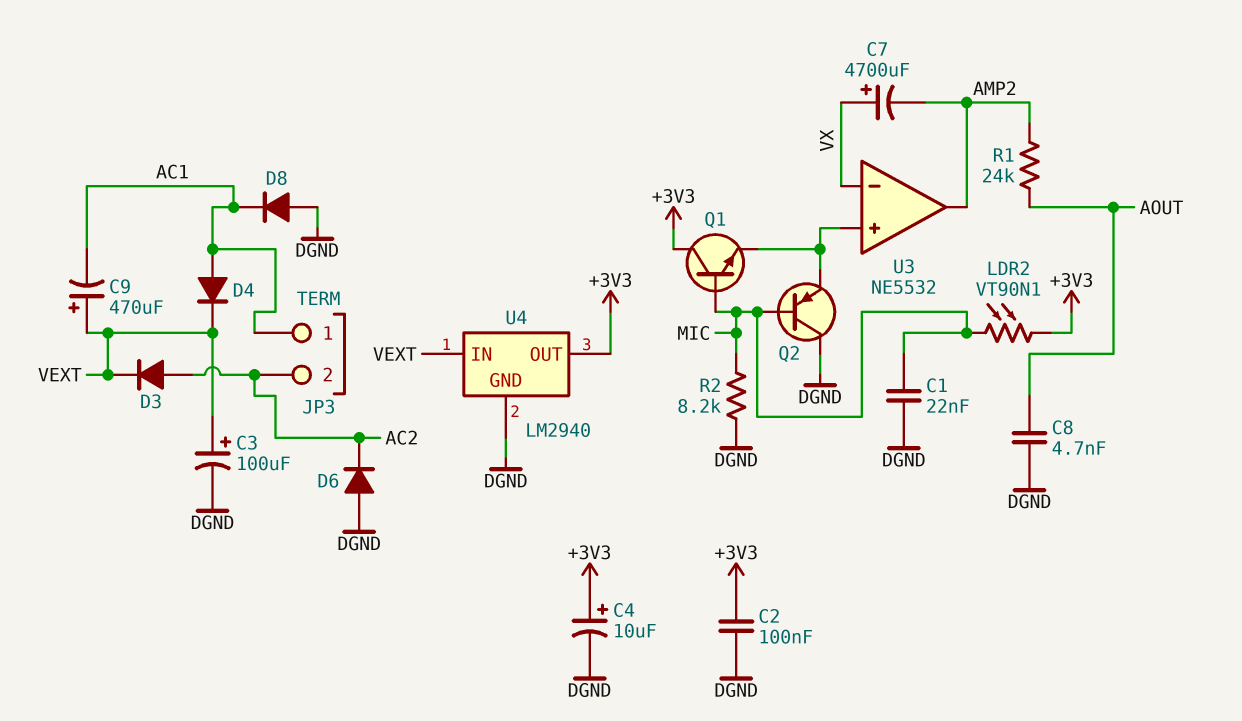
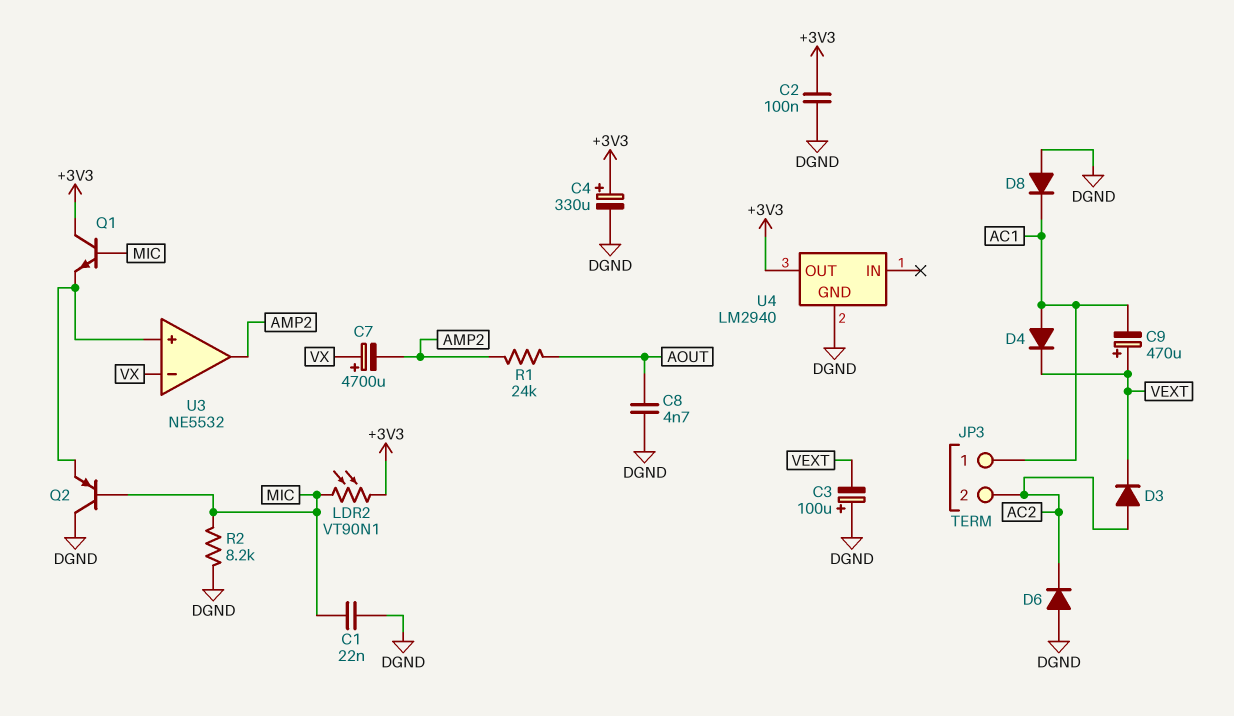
C3: 100uF (plus VEXT, minus DGND) -> 100uF (plus DGND, minus VEXT)
C4: 10uF (plus +3V3, minus DGND) -> 330uF (plus +3V3, minus DGND)
U4 pin IN: VEXT -> none

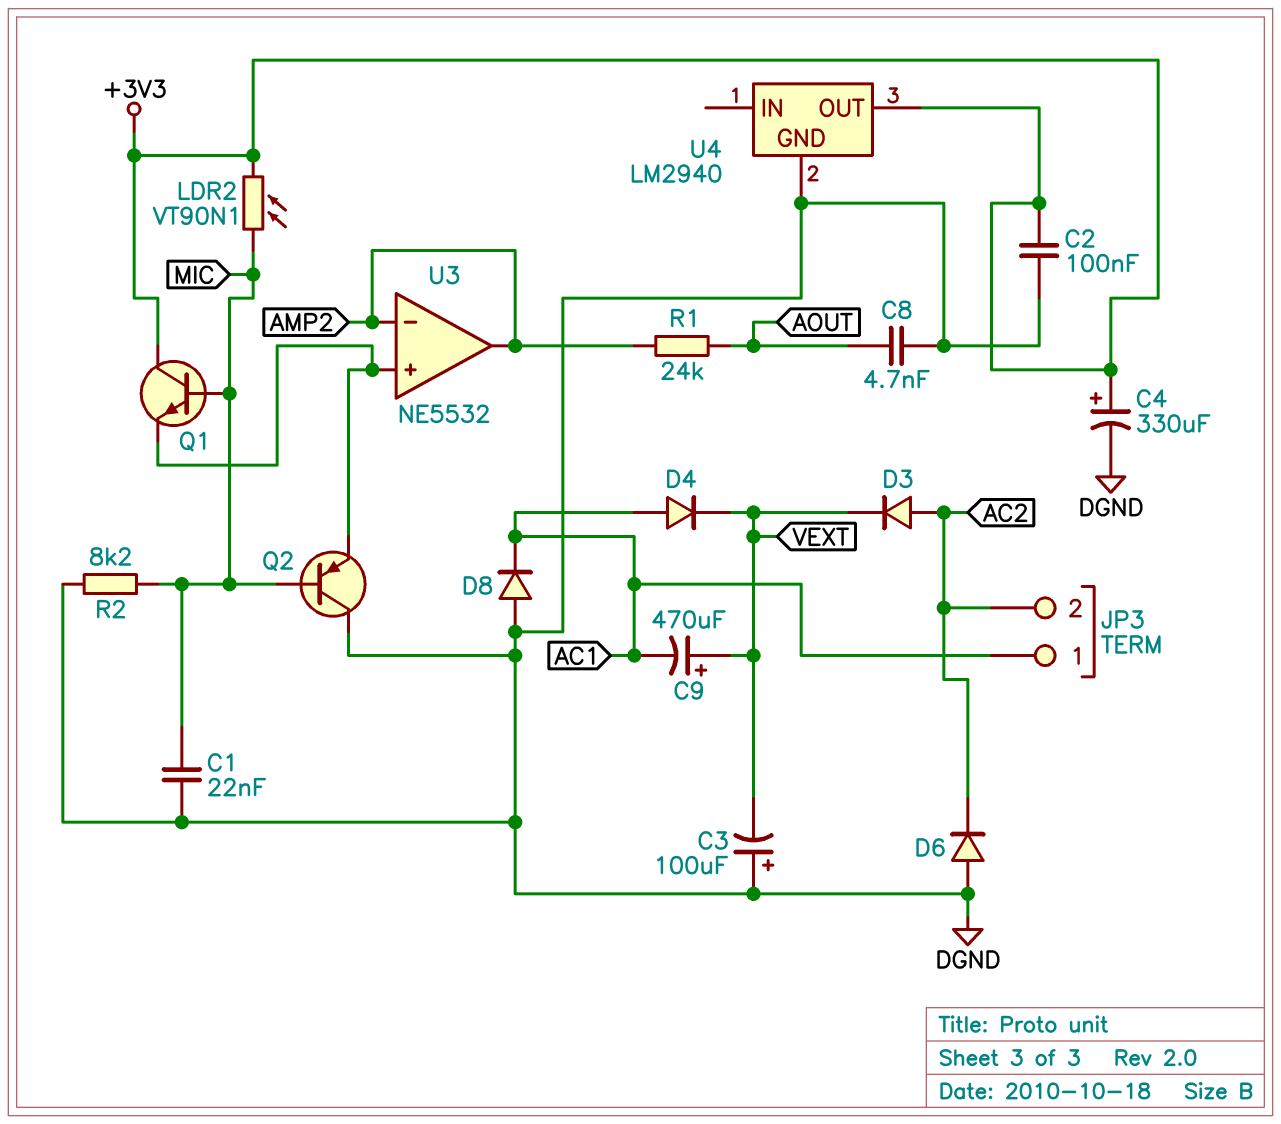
C7: 4700uF (plus VX, minus AMP2) -> none
U3 pin in-: VX -> AMP2

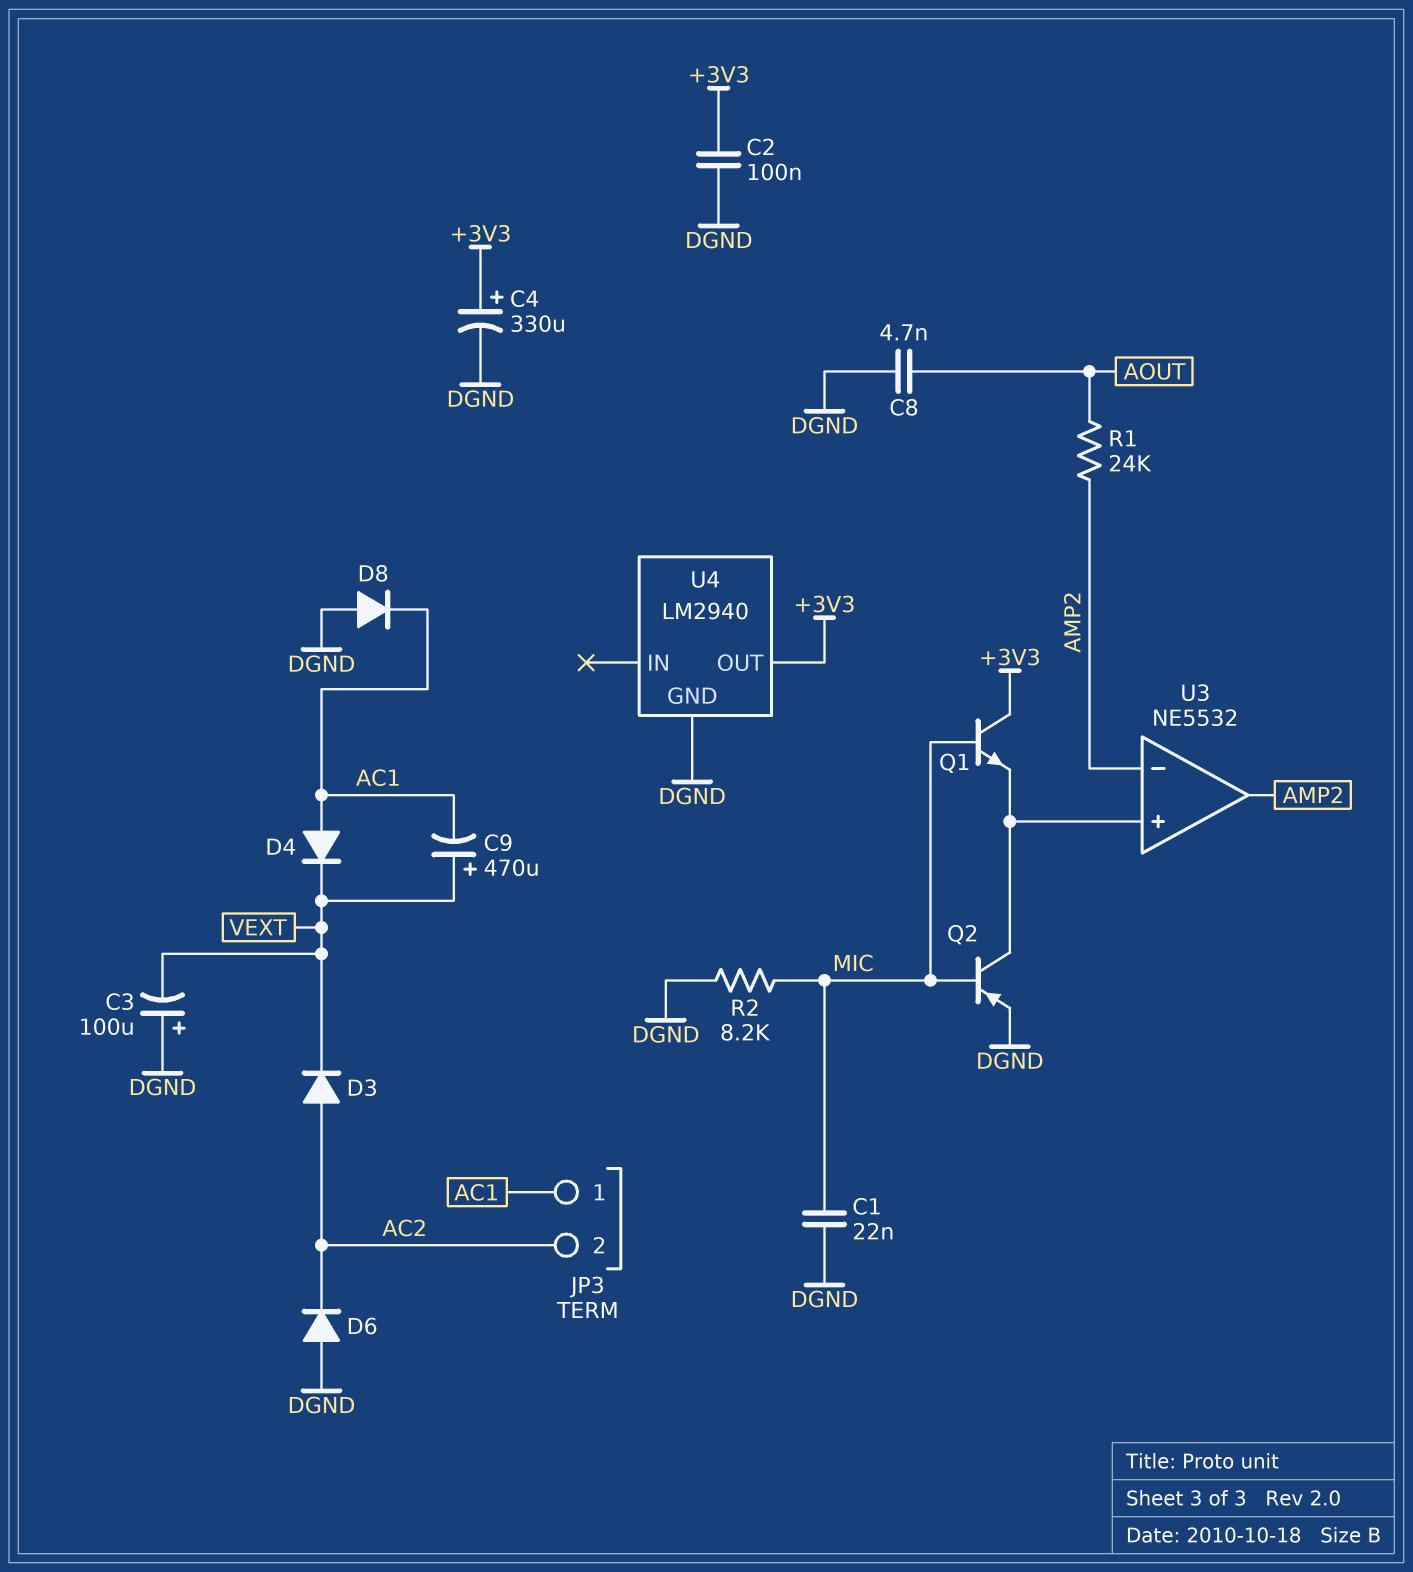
LDR2: VT90N1 (+3V3, MIC) -> none
Q2: PNP (B MIC, C DGND, E U3/in+) -> PNP (B MIC, C U3/in+, E DGND)

